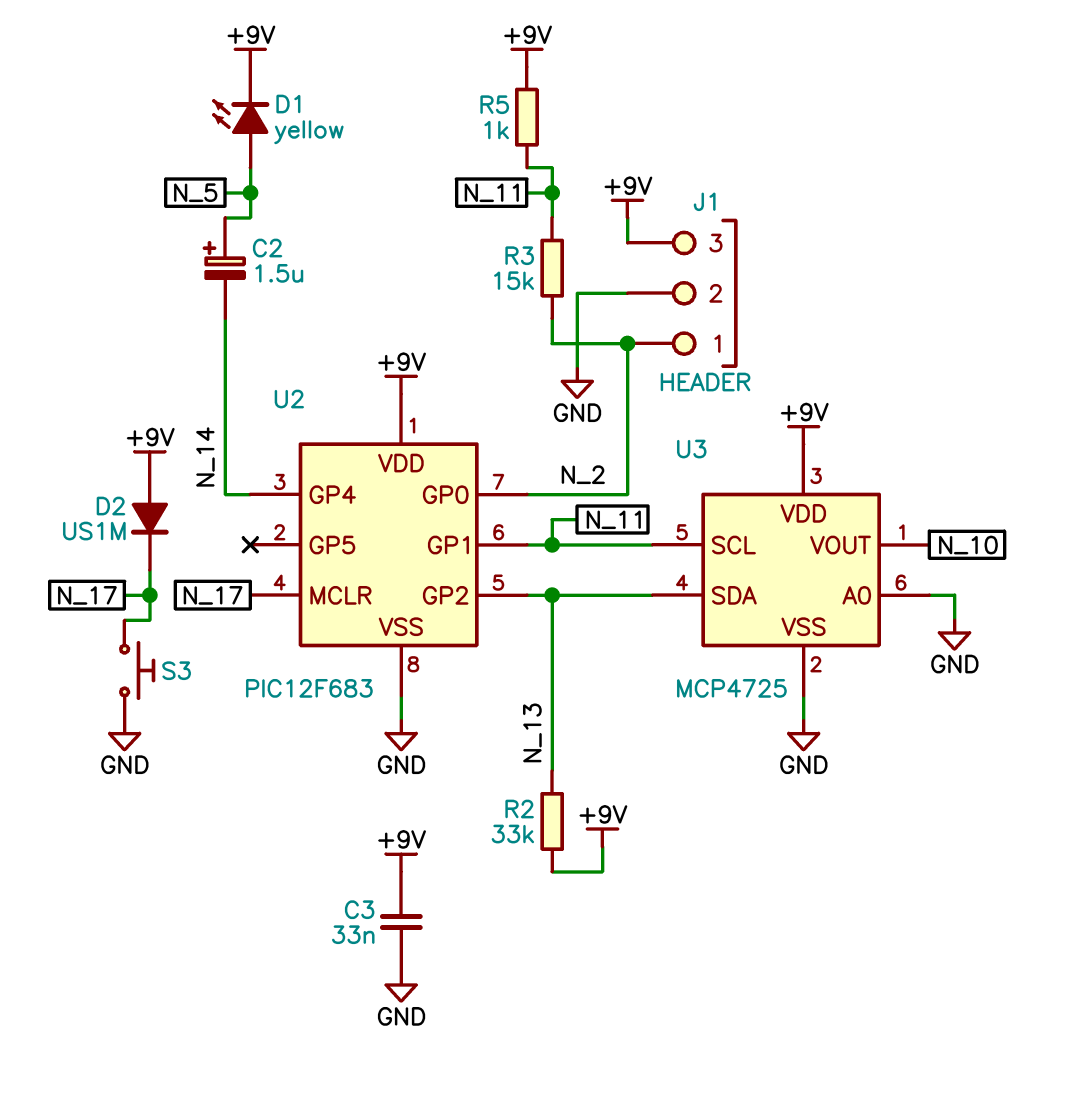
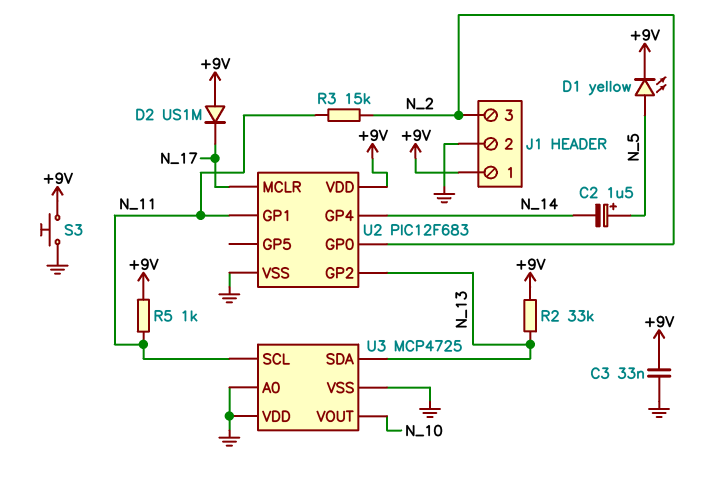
J1 pin 1: N_2 -> +9V
J1 pin 3: +9V -> N_2
S3: button (GND, N_17) -> button (+9V, GND)
U3 pin VDD: +9V -> GND

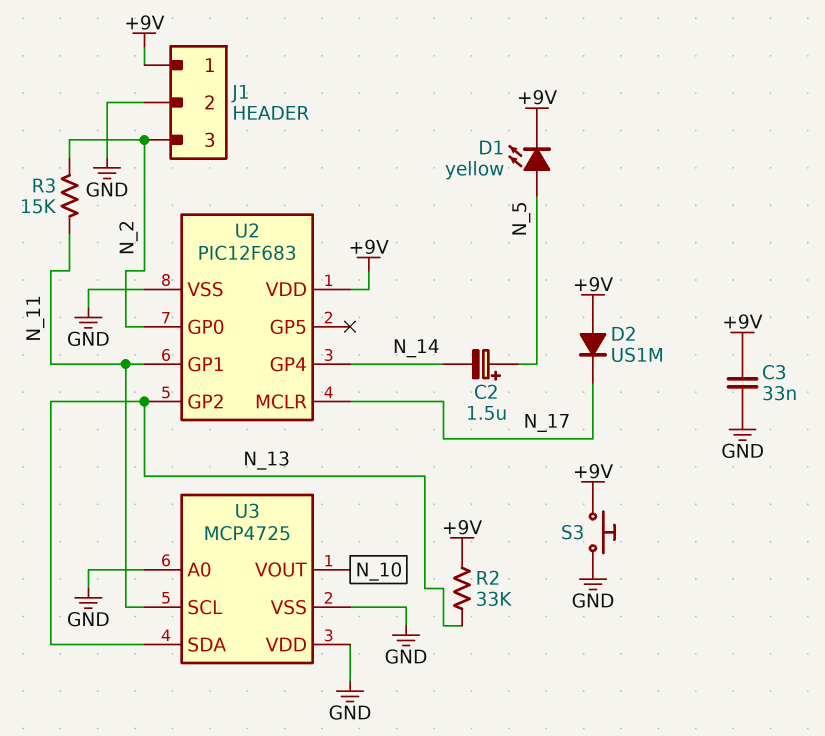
R5: 1k (+9V, N_11) -> none

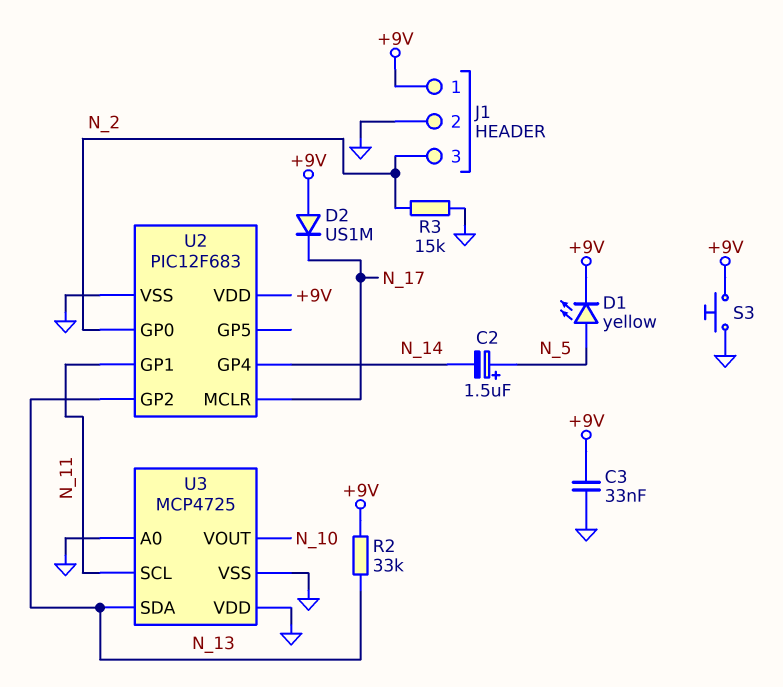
R3: 15k (N_2, N_11) -> 15k (GND, N_2)

